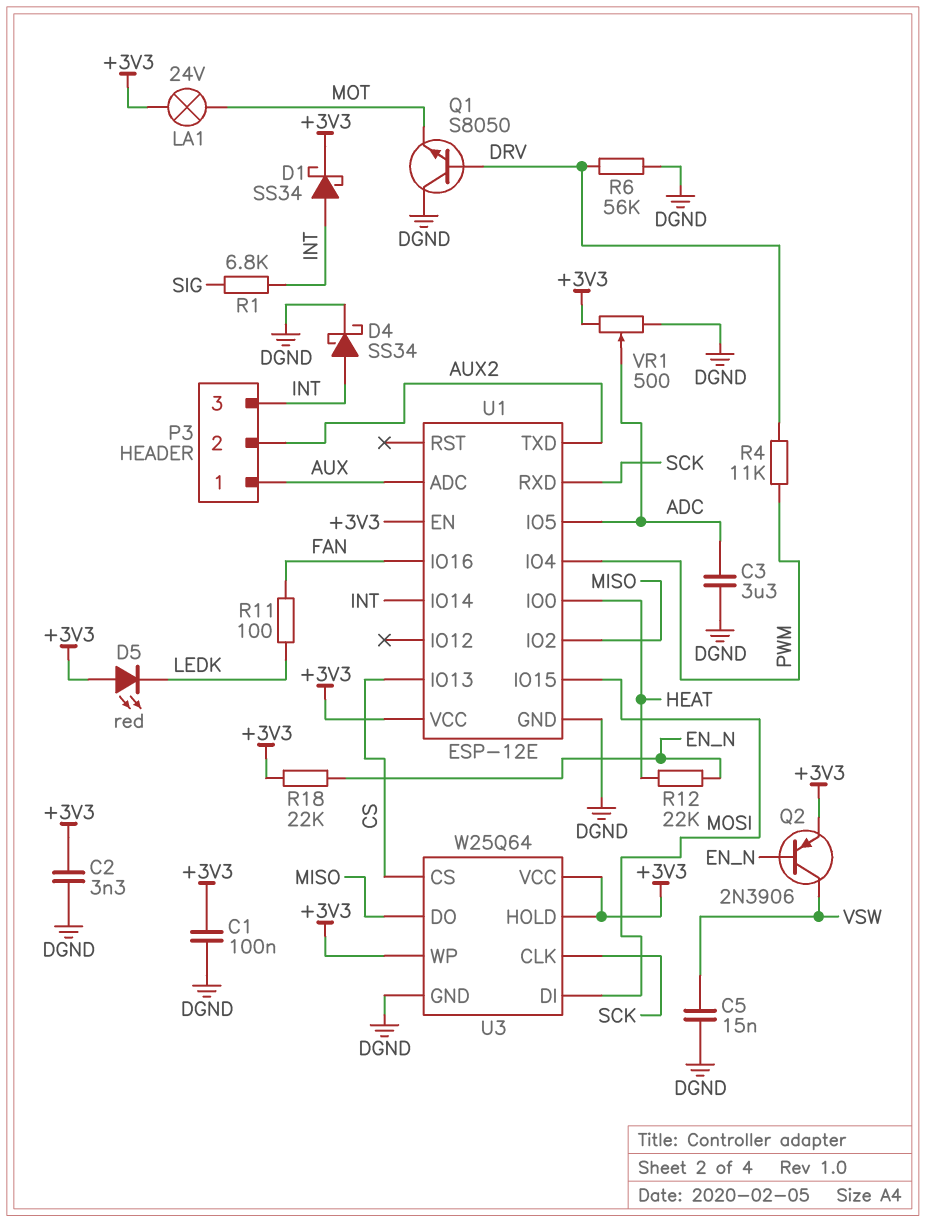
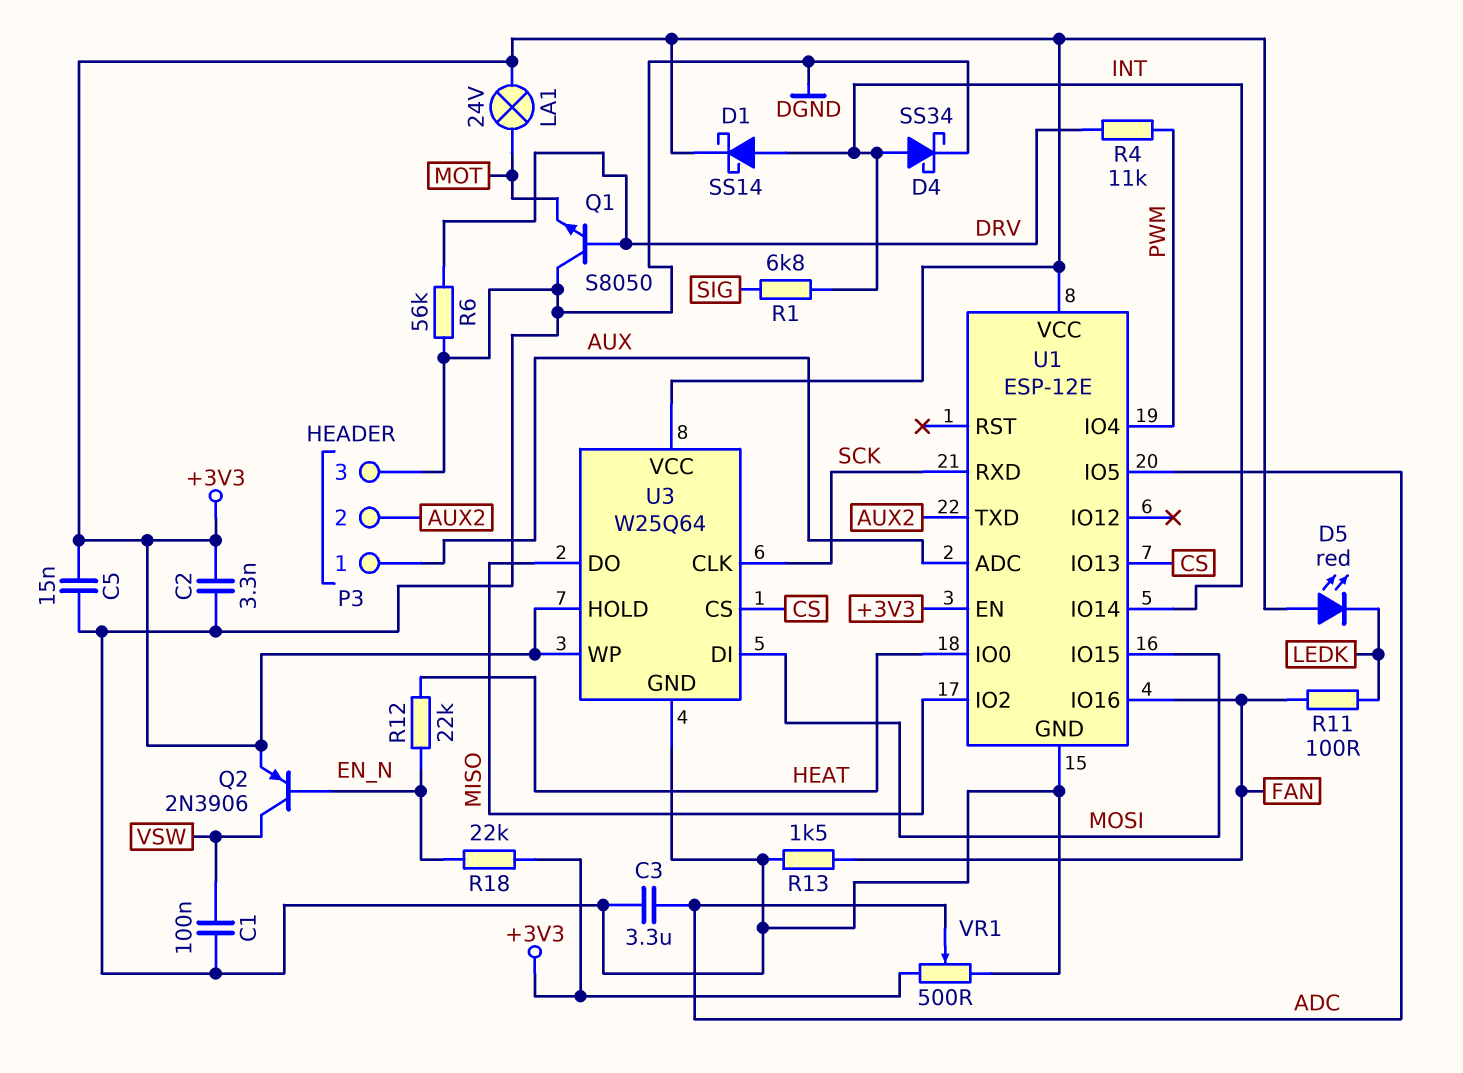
C1: 100nF (+3V3, DGND) -> 100nF (DGND, VSW)
C5: 15nF (DGND, VSW) -> 15nF (+3V3, DGND)
D1: schottky SS34 (A INT, K +3V3) -> schottky SS14 (A INT, K +3V3)
P3 pin 3: INT -> DGND
R13: none -> 1.5k (DGND, FAN)

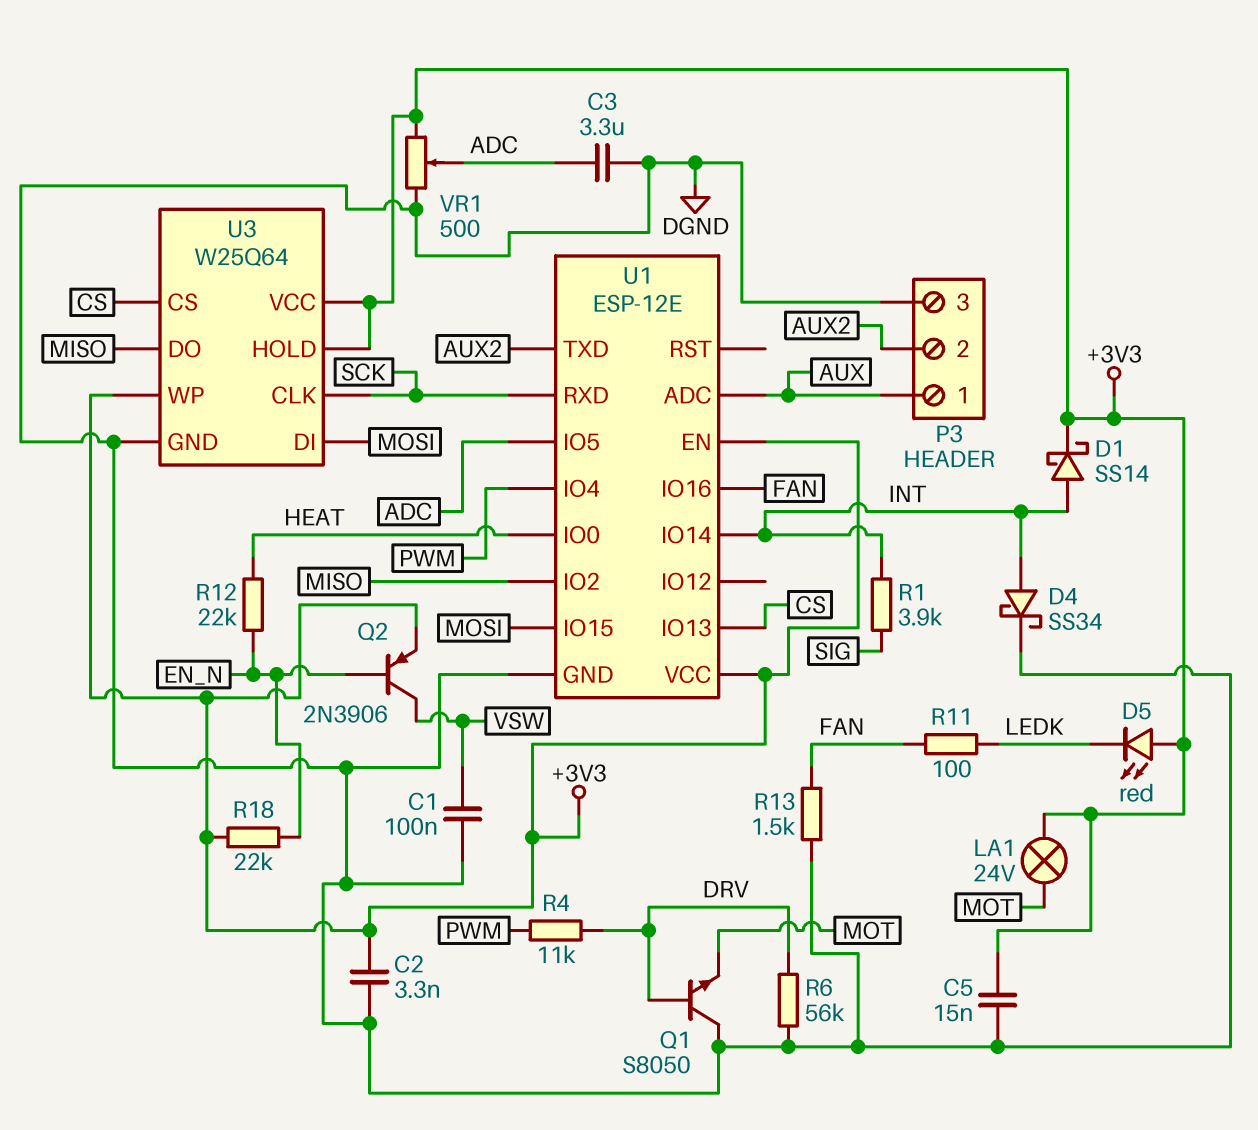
R1: 6.8k (INT, SIG) -> 3.9k (INT, SIG)

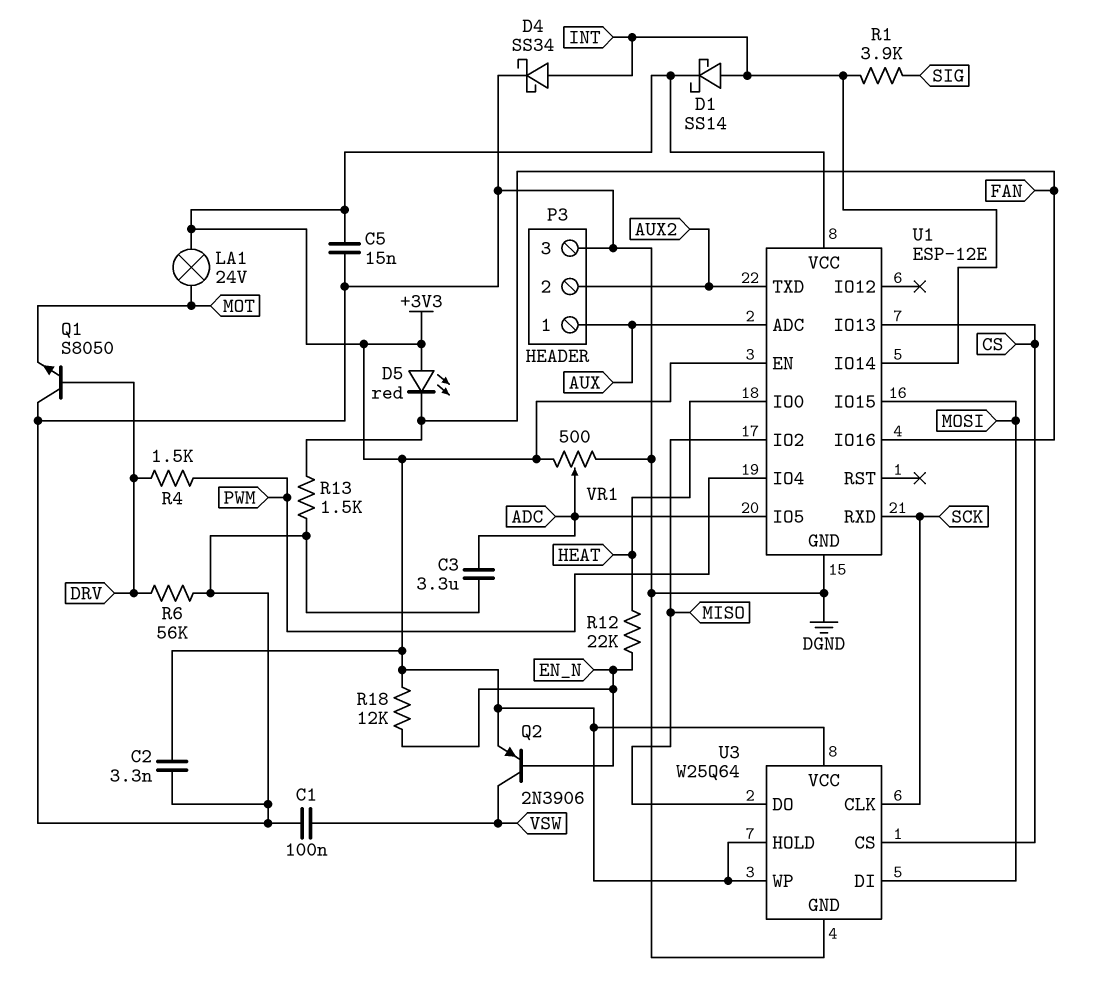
D5: LED red (A +3V3, K LEDK) -> LED red (A +3V3, K FAN)
R4: 11k (DRV, PWM) -> 1.5k (DRV, PWM)
R11: 100 (FAN, LEDK) -> none
R18: 22k (+3V3, EN_N) -> 12k (+3V3, EN_N)

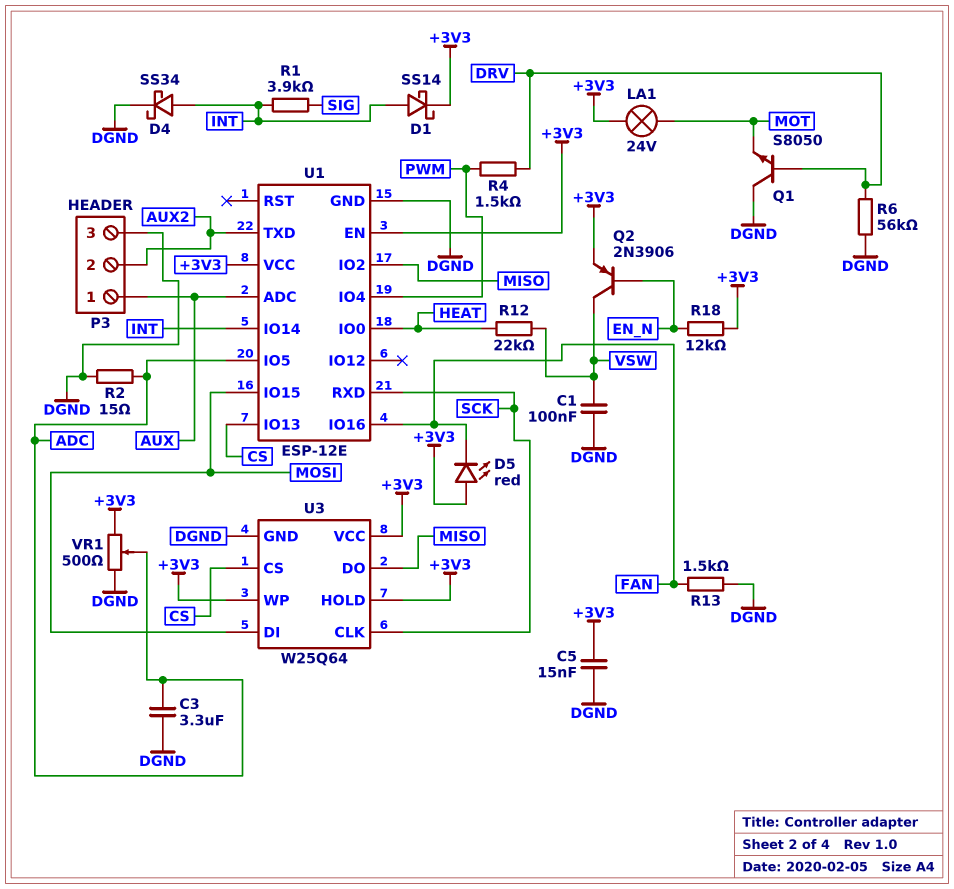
C2: 3.3nF (+3V3, DGND) -> none
R2: none -> 15 (ADC, DGND)
R12: 22k (EN_N, HEAT) -> 22k (HEAT, VSW)

